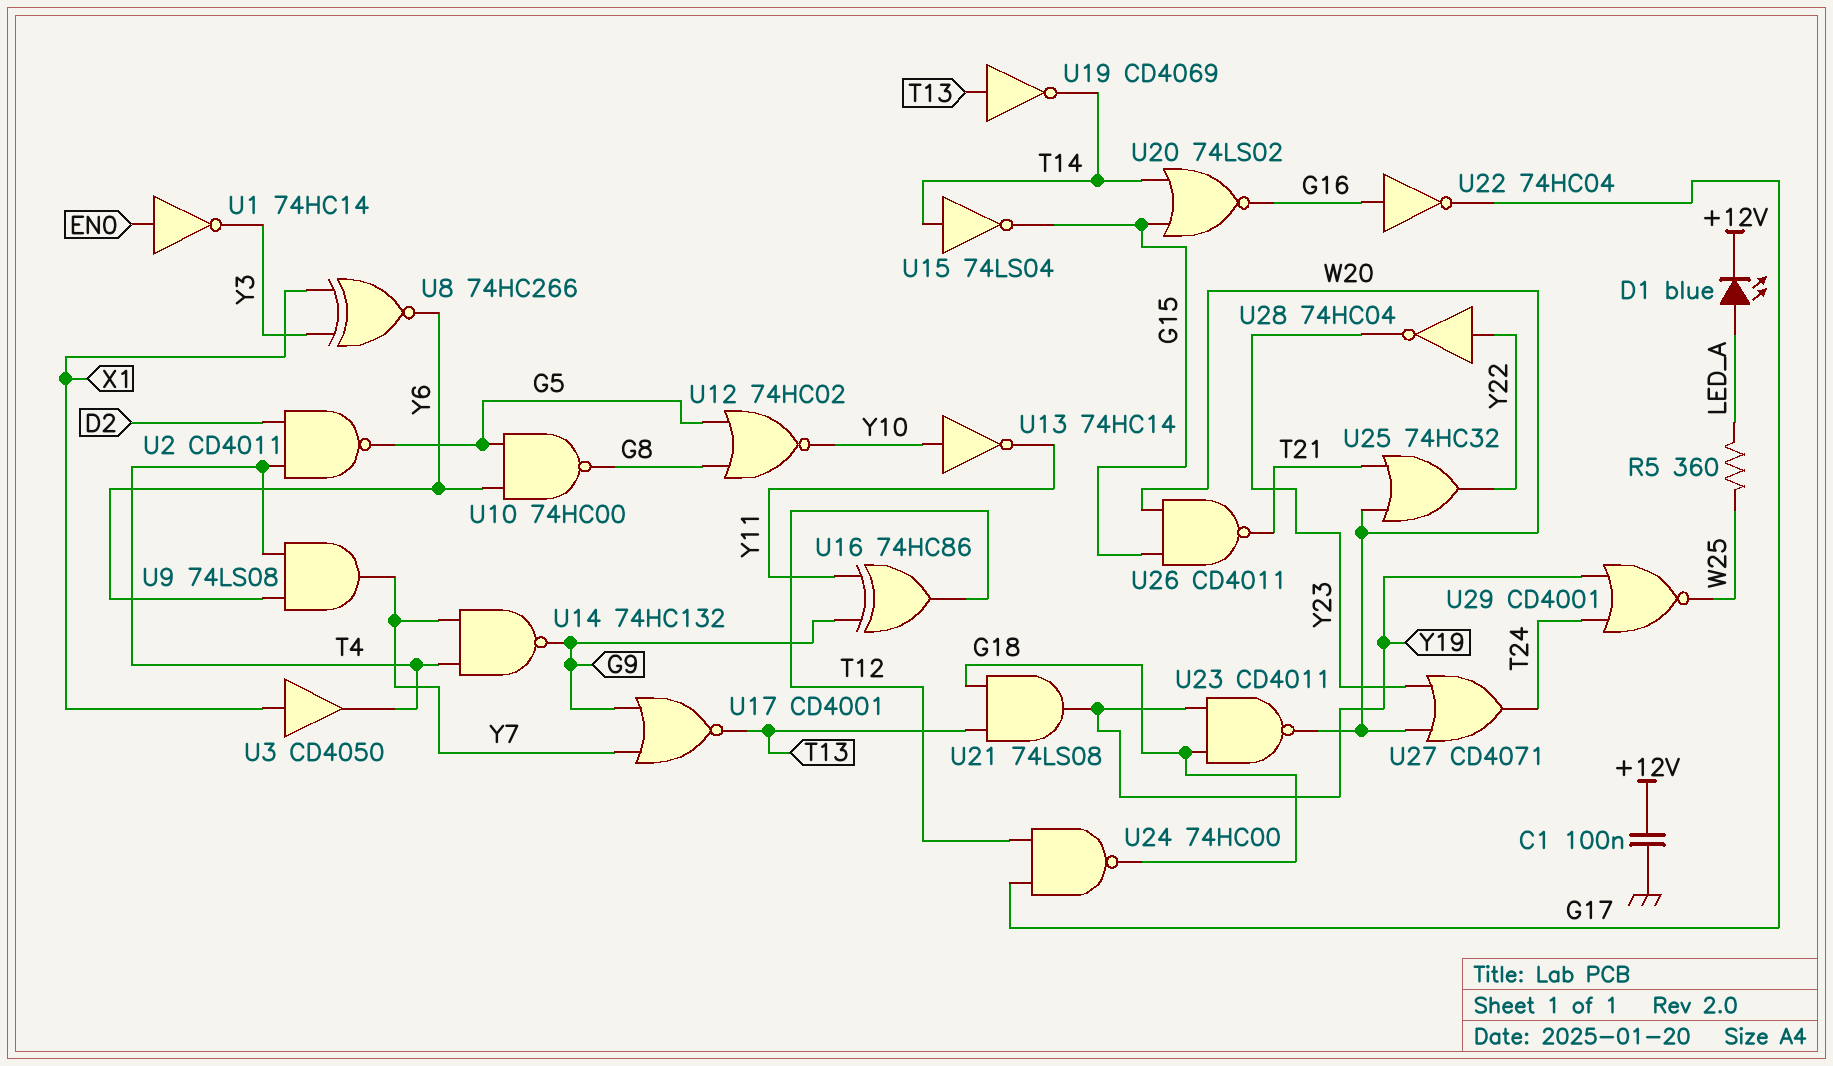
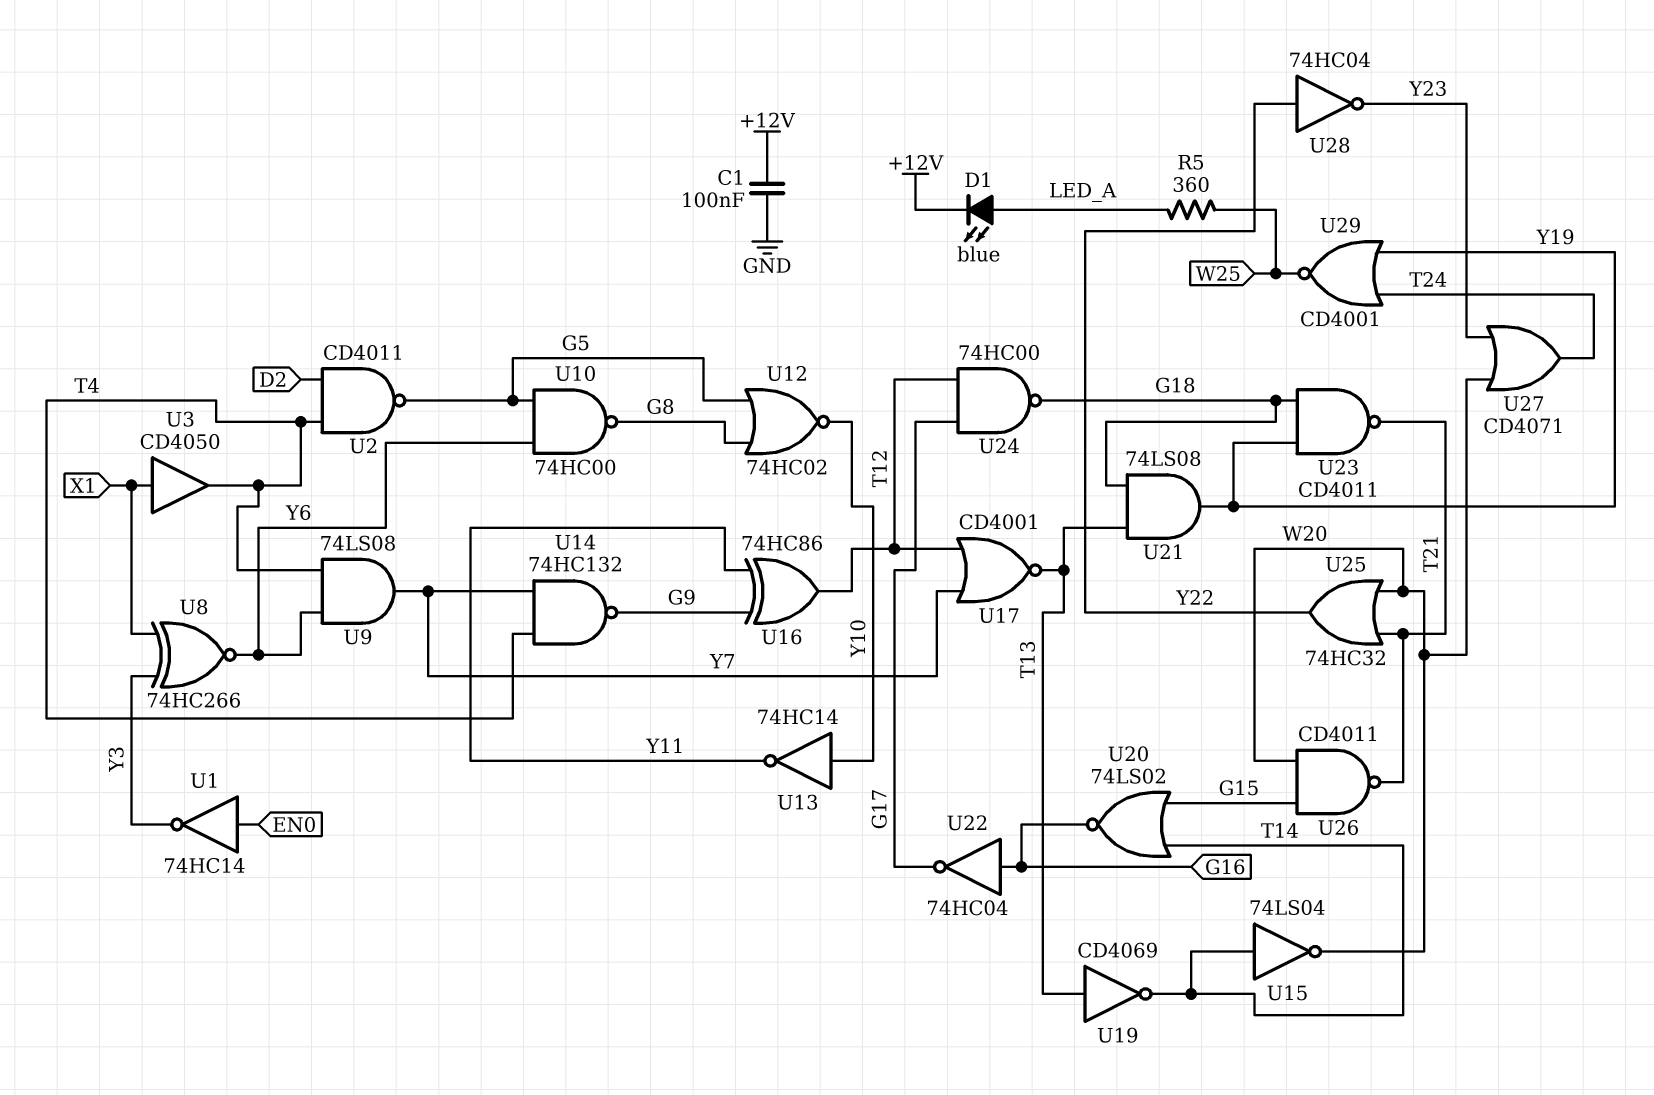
U15: NOT 74LS04 (in T14, out G15) -> NOT 74LS04 (in T14, out W20)
U17: NOR CD4001 (in G9, in Y7, out T13) -> NOR CD4001 (in T12, in Y7, out T13)
U23: NAND CD4011 (in G18, in Y19, out W20) -> NAND CD4011 (in G18, in Y19, out T21)

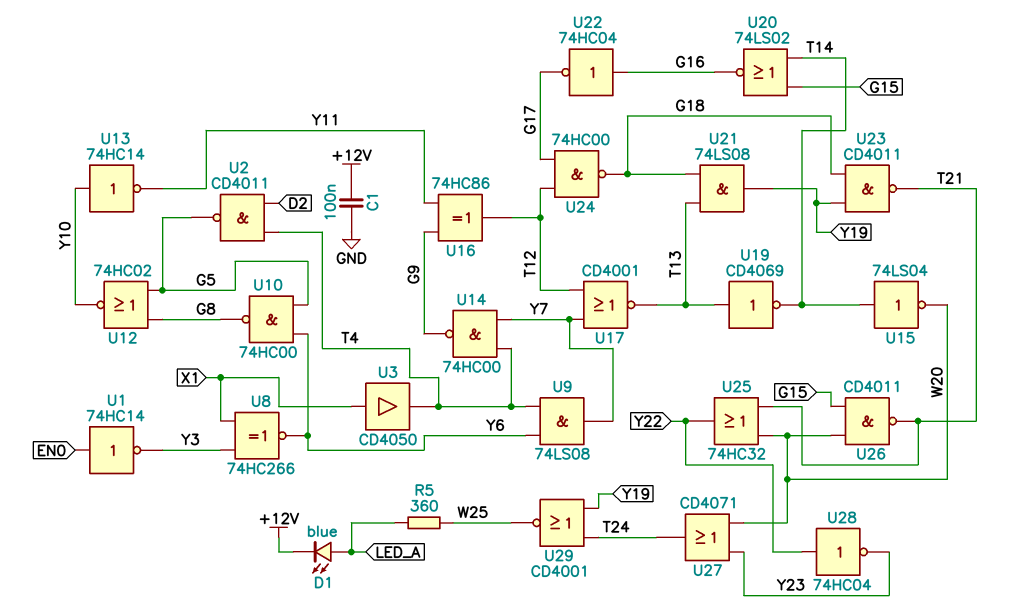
U14: NAND 74HC132 (in T4, in Y7, out G9) -> NAND 74HC00 (in T4, in Y7, out G9)

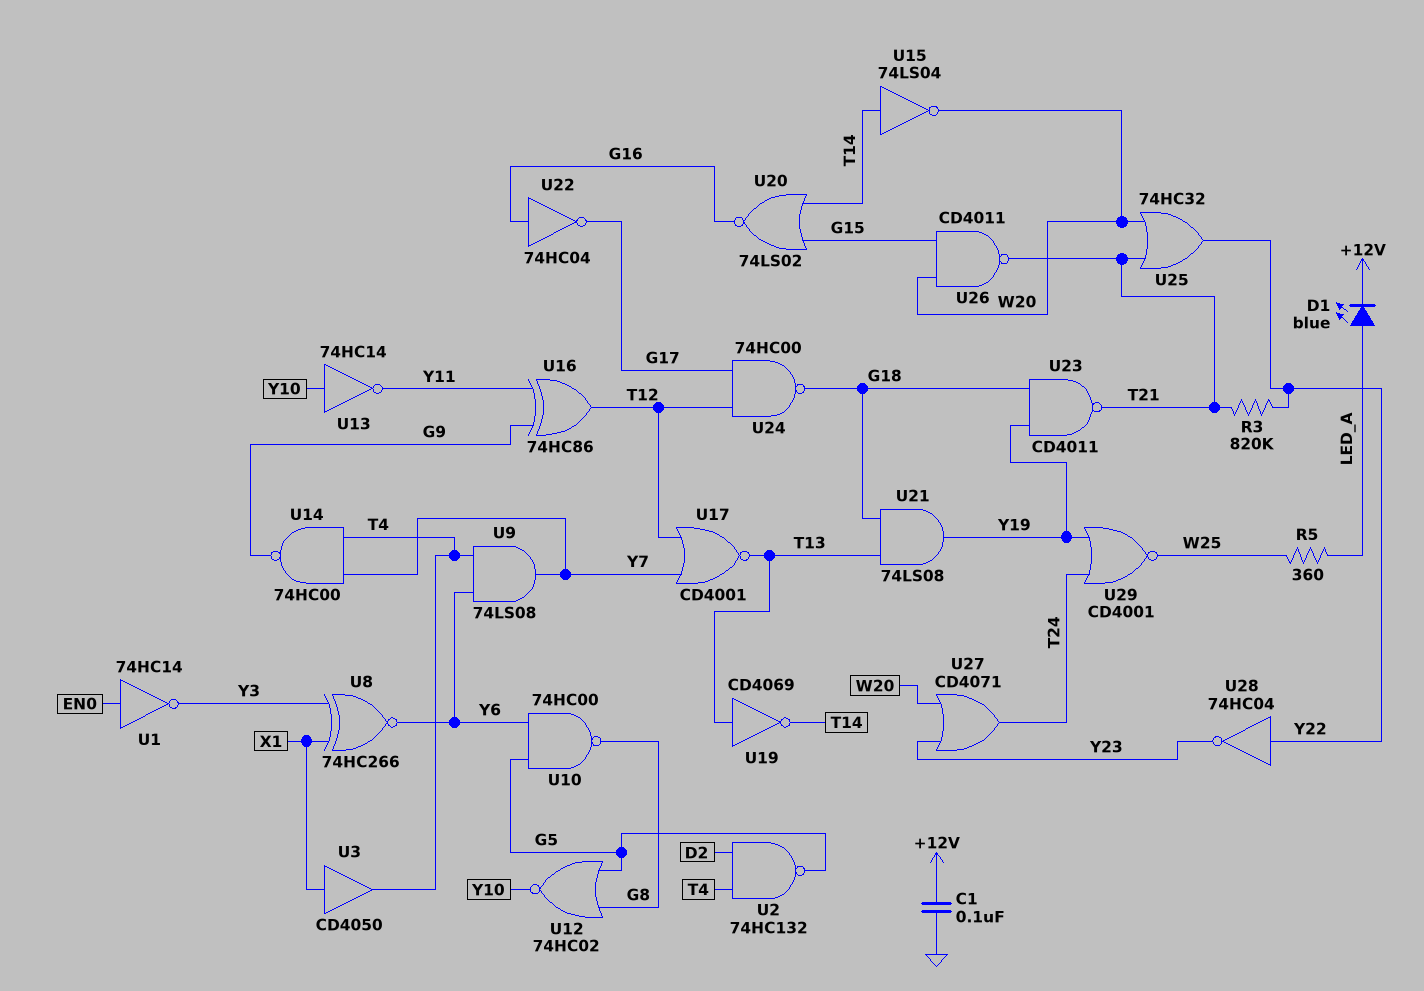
R3: none -> 820k (T21, Y22)
U2: NAND CD4011 (in D2, in T4, out G5) -> NAND 74HC132 (in D2, in T4, out G5)

